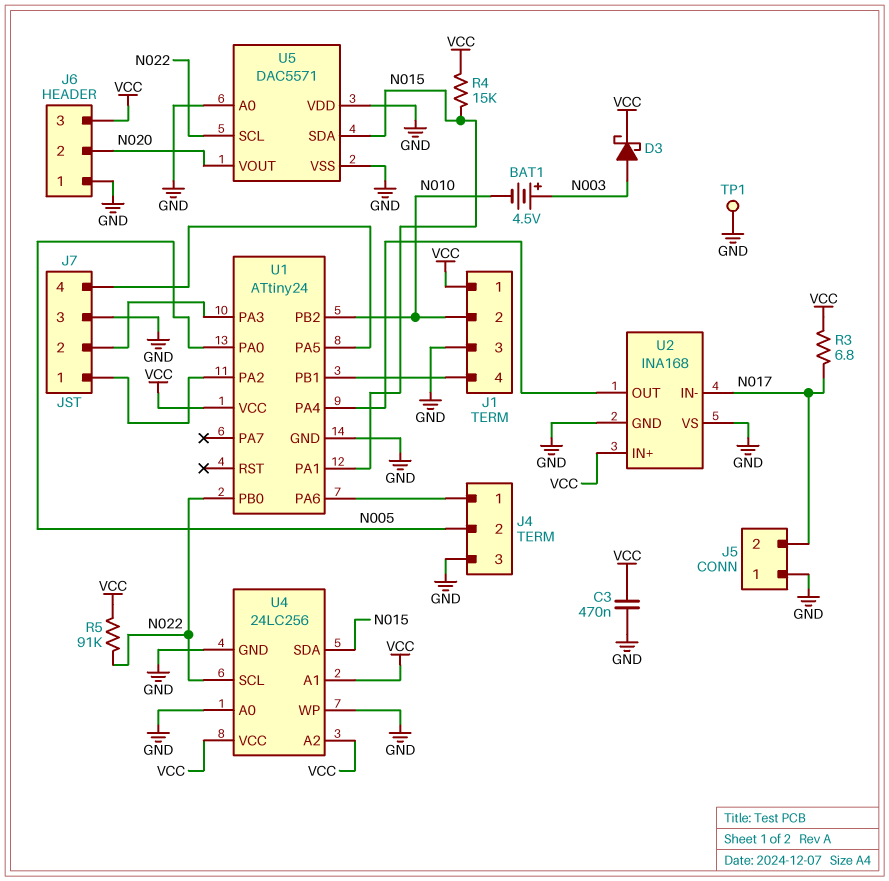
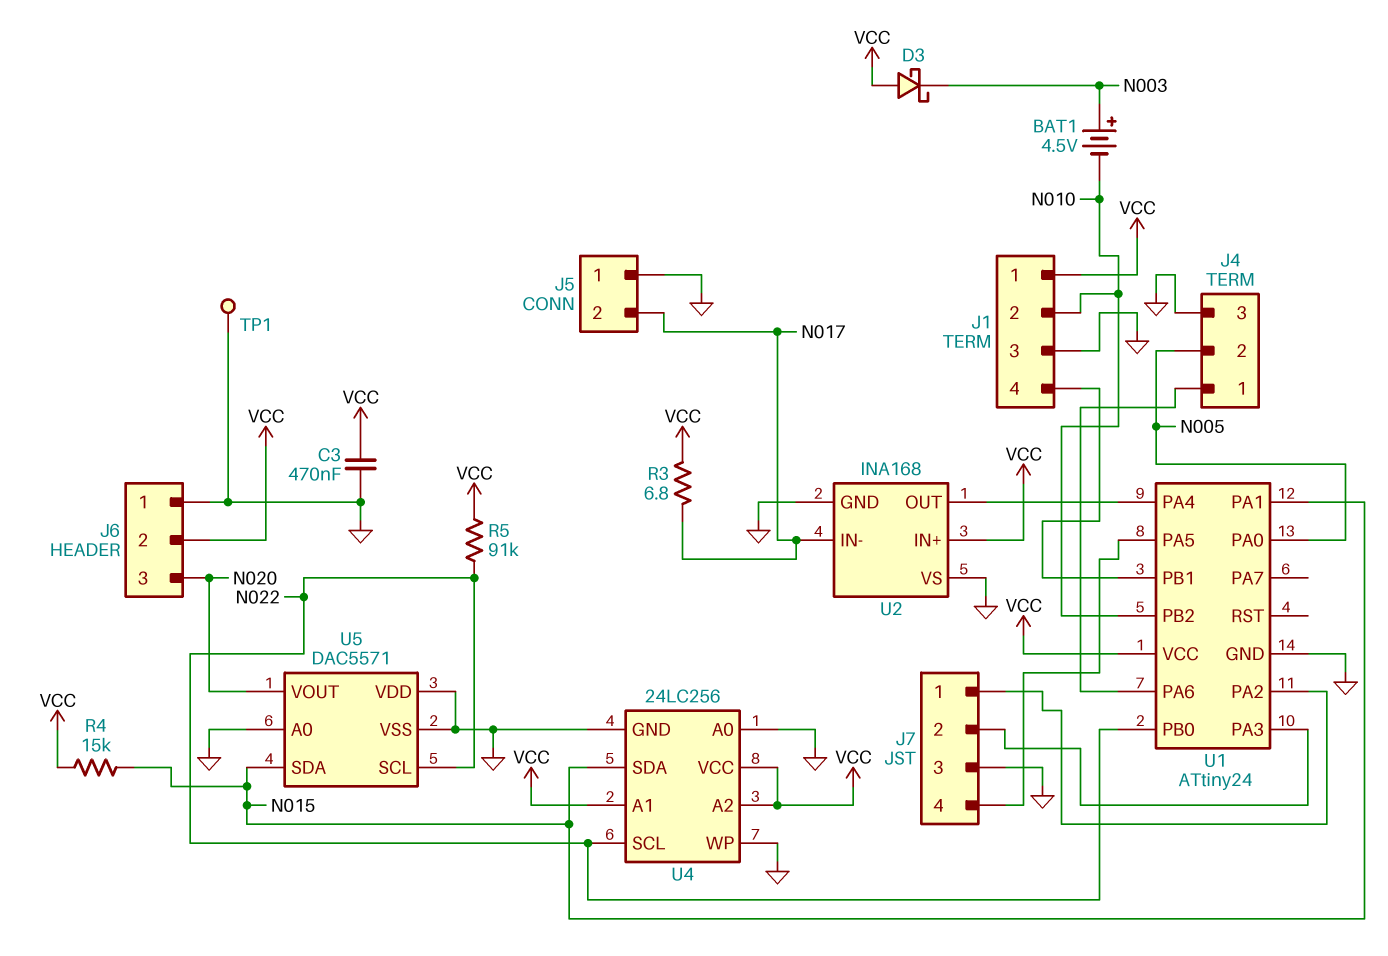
D3: schottky (A N003, K VCC) -> schottky (A VCC, K N003)
J6 pin 2: N020 -> VCC
J6 pin 3: VCC -> N020

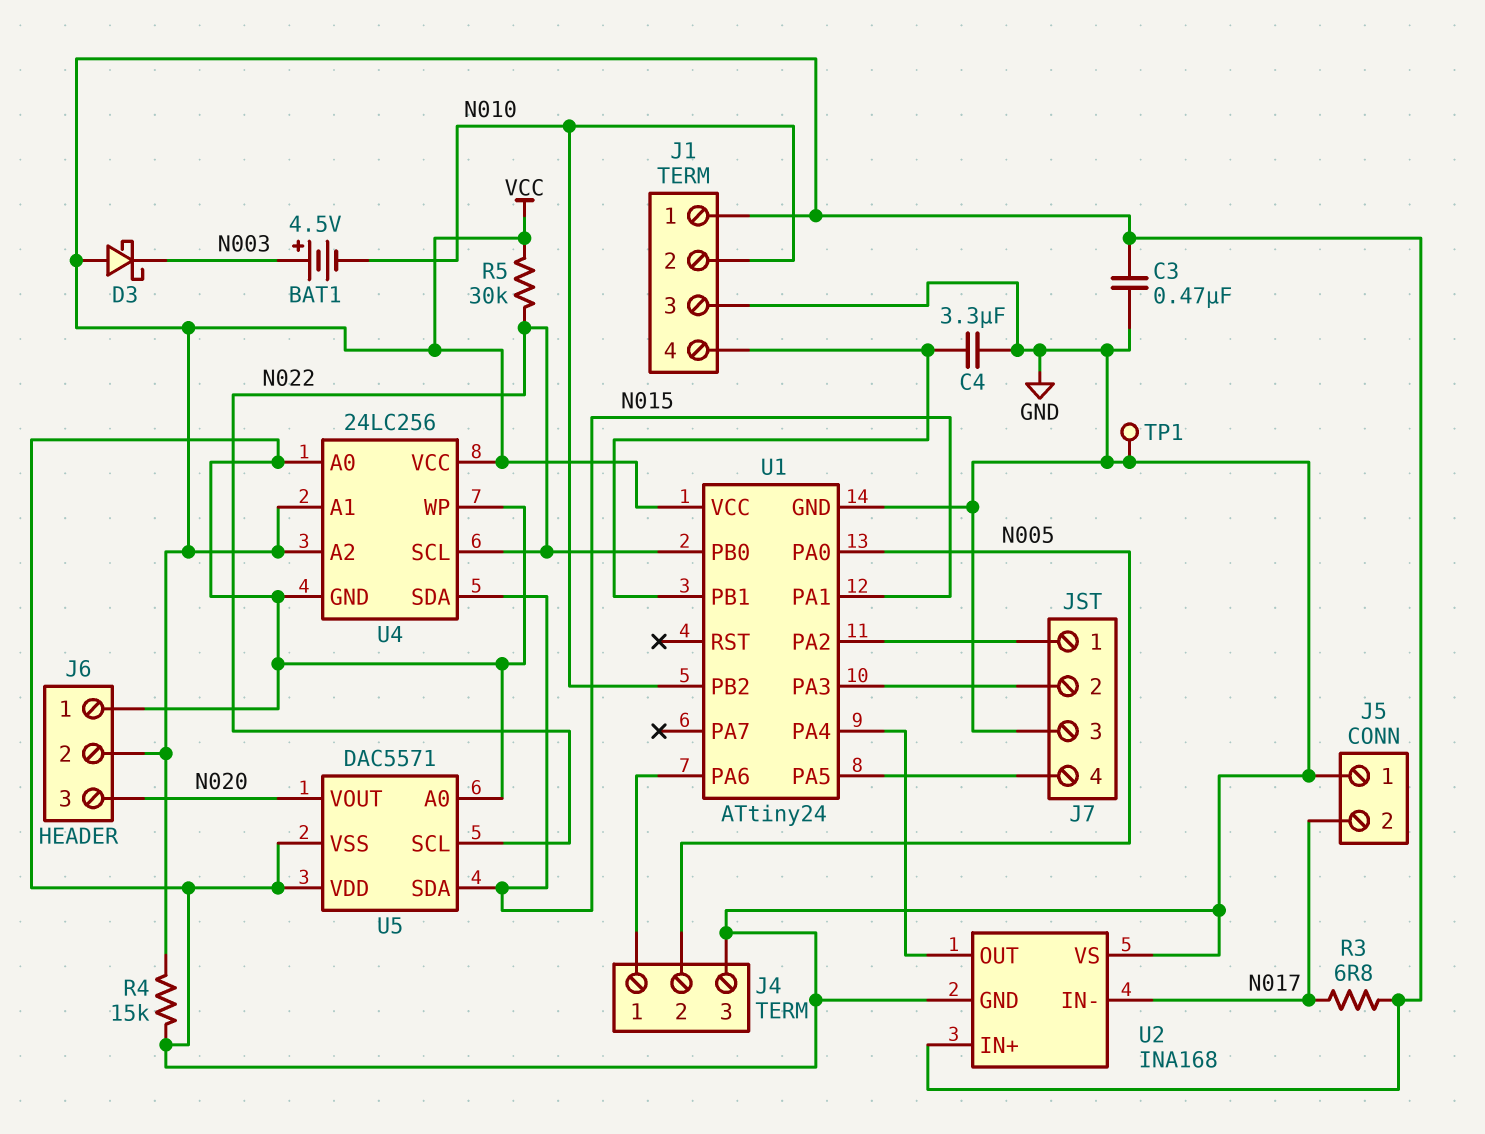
C4: none -> 3.3uF (GND, J1/4)
R4: 15k (N015, VCC) -> 15k (GND, VCC)
R5: 91k (N022, VCC) -> 30k (N022, VCC)

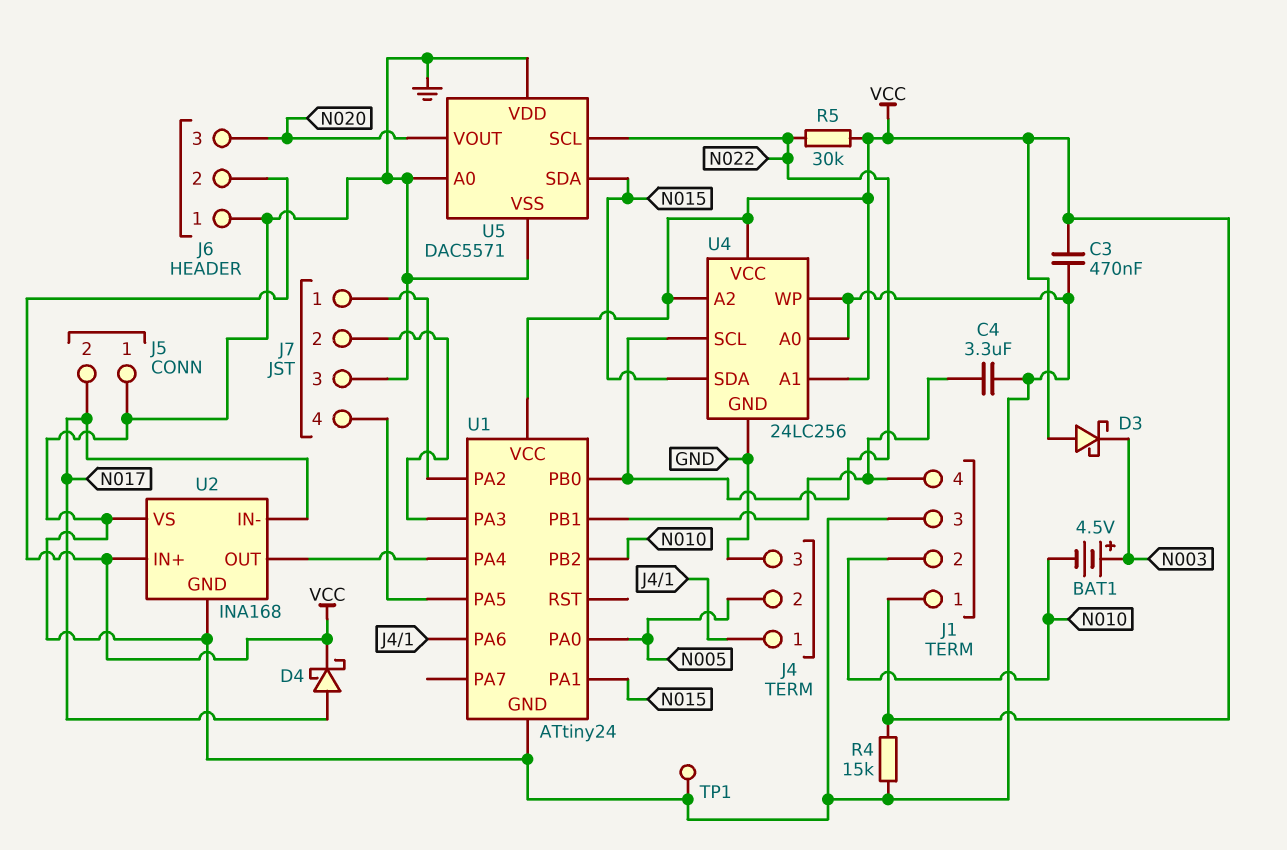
D4: none -> schottky (A N017, K VCC)
R3: 6.8 (N017, VCC) -> none

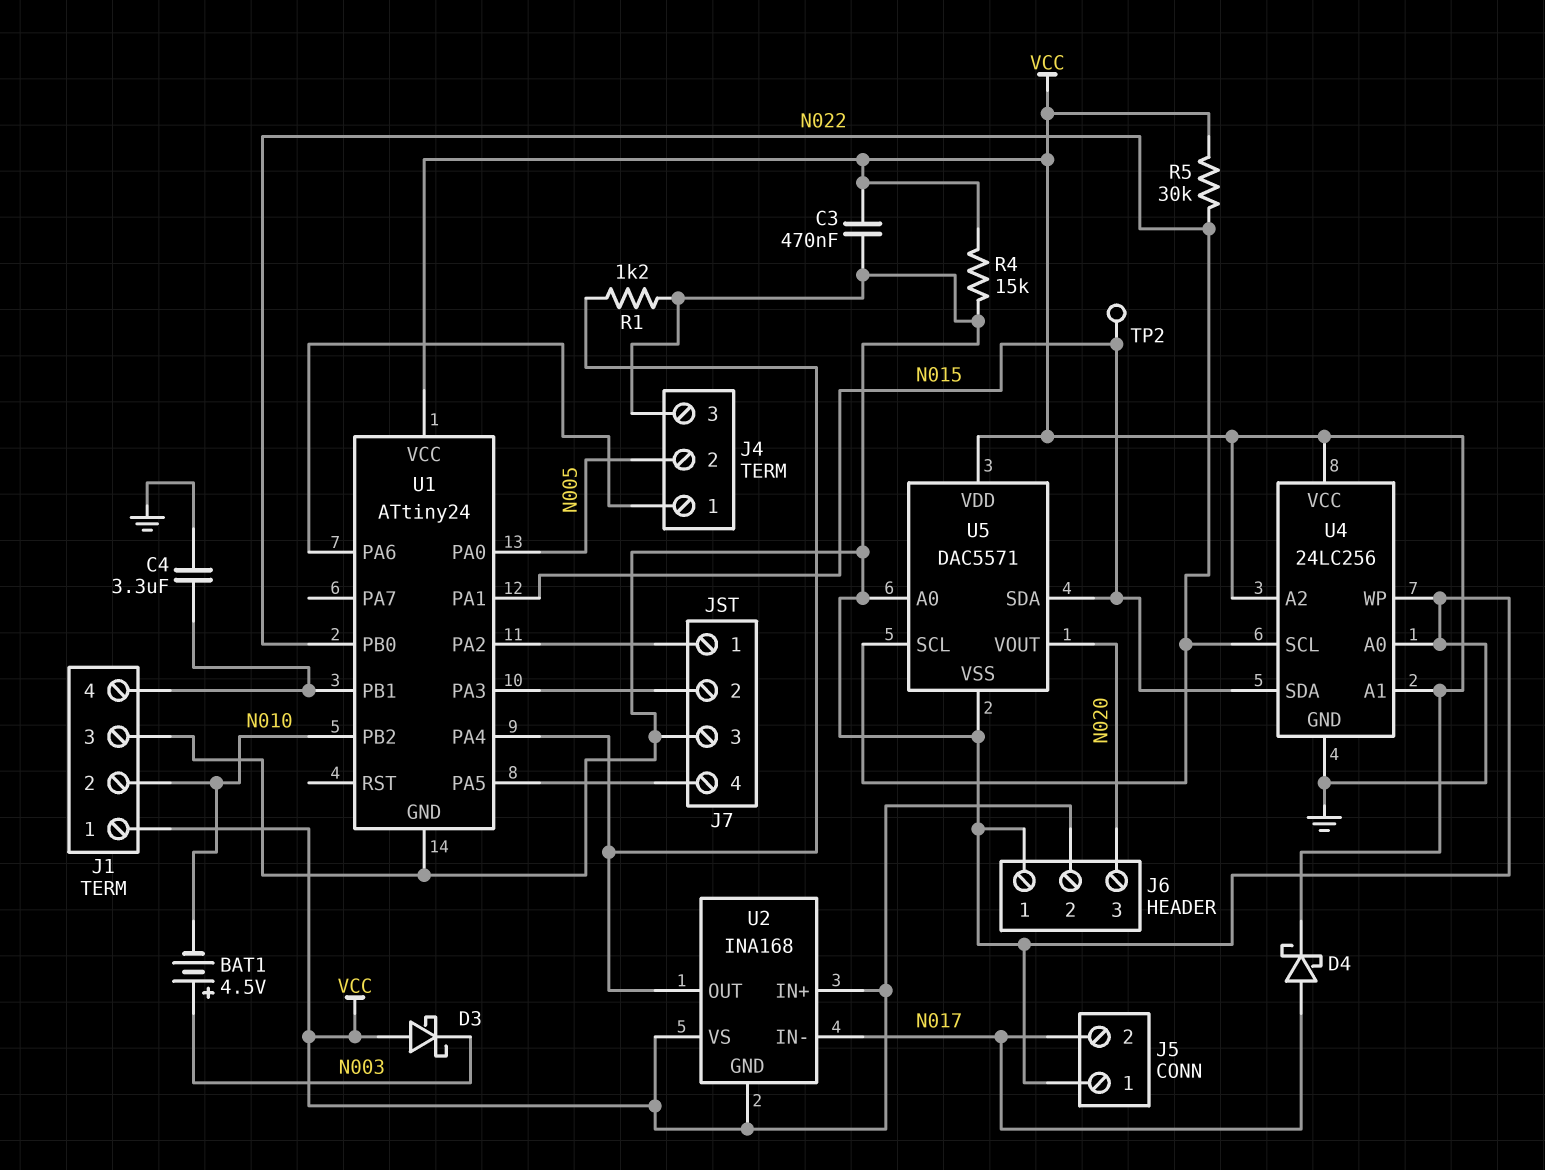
R1: none -> 1.2k (GND, U1/PA4)
TP1: test point (GND) -> none
TP2: none -> test point (N015)
U2 pin GND: GND -> VCC
U2 pin VS: GND -> VCC
U5 pin VDD: GND -> VCC

